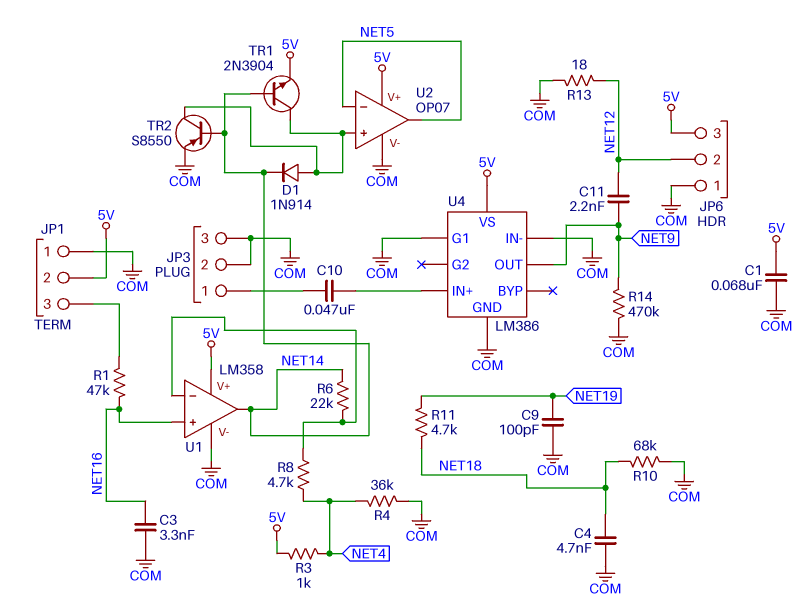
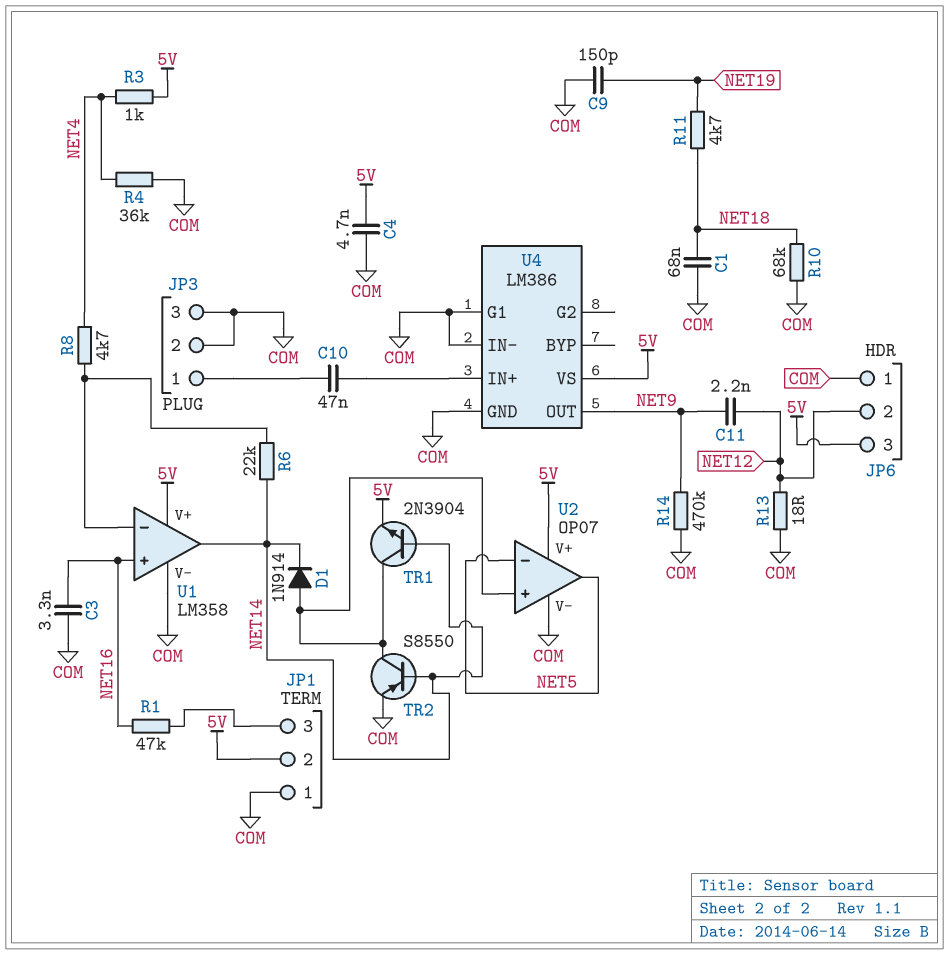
C1: 68nF (5V, COM) -> 68nF (COM, NET18)
C4: 4.7nF (COM, NET18) -> 4.7nF (5V, COM)
C9: 100pF (COM, NET19) -> 150pF (COM, NET19)

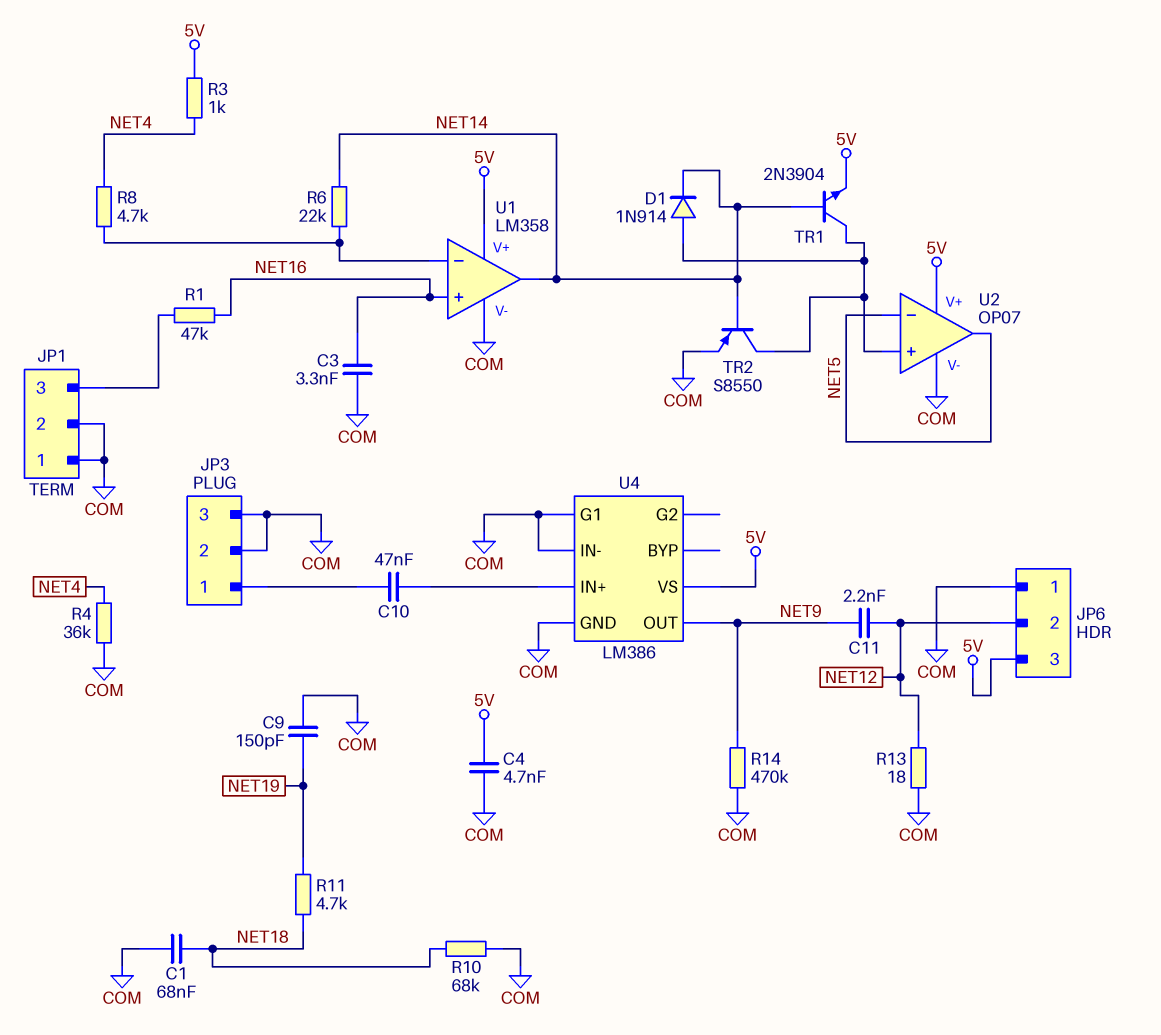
JP1 pin 2: 5V -> COM

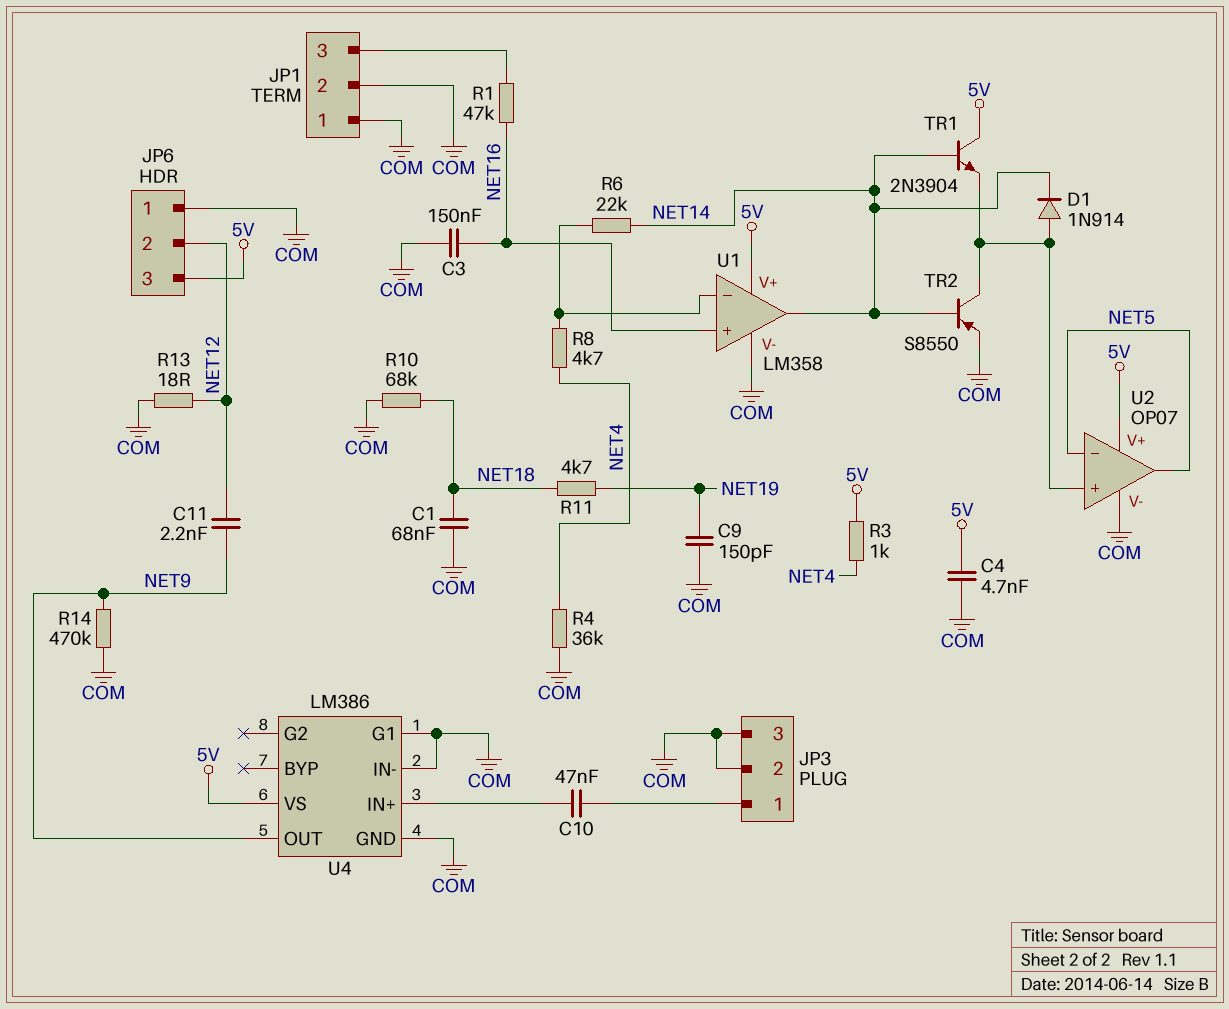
C3: 3.3nF (COM, NET16) -> 150nF (COM, NET16)
TR1: NPN 2N3904 (B NET14, C U2/in+, E 5V) -> NPN 2N3904 (B NET14, C 5V, E U2/in+)

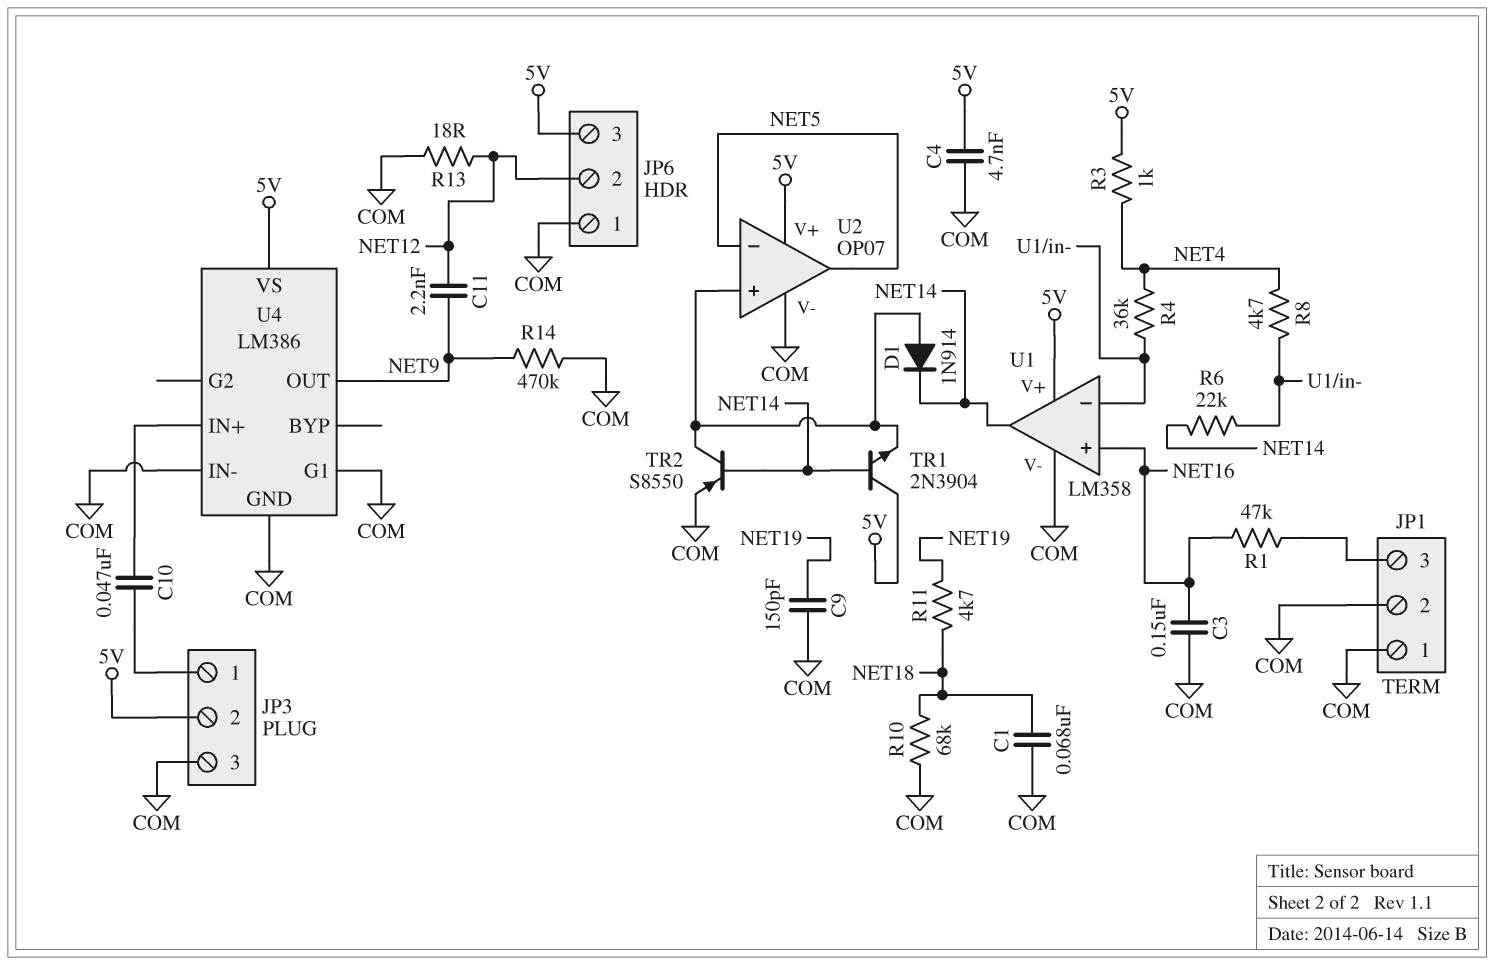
JP3 pin 2: COM -> 5V
R4: 36k (COM, NET4) -> 36k (NET4, U1/in-)

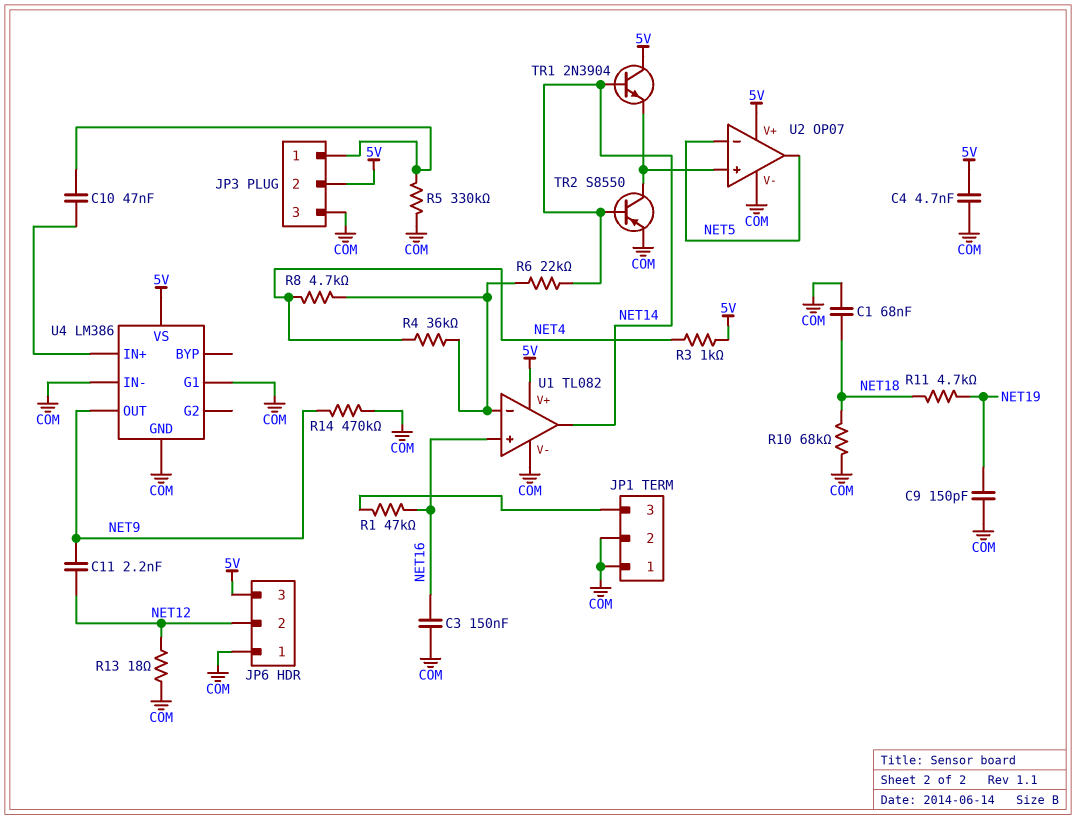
D1: diode 1N914 (A U2/in+, K NET14) -> none
R5: none -> 330k (COM, JP3/1)
U1: LM358 -> TL082

